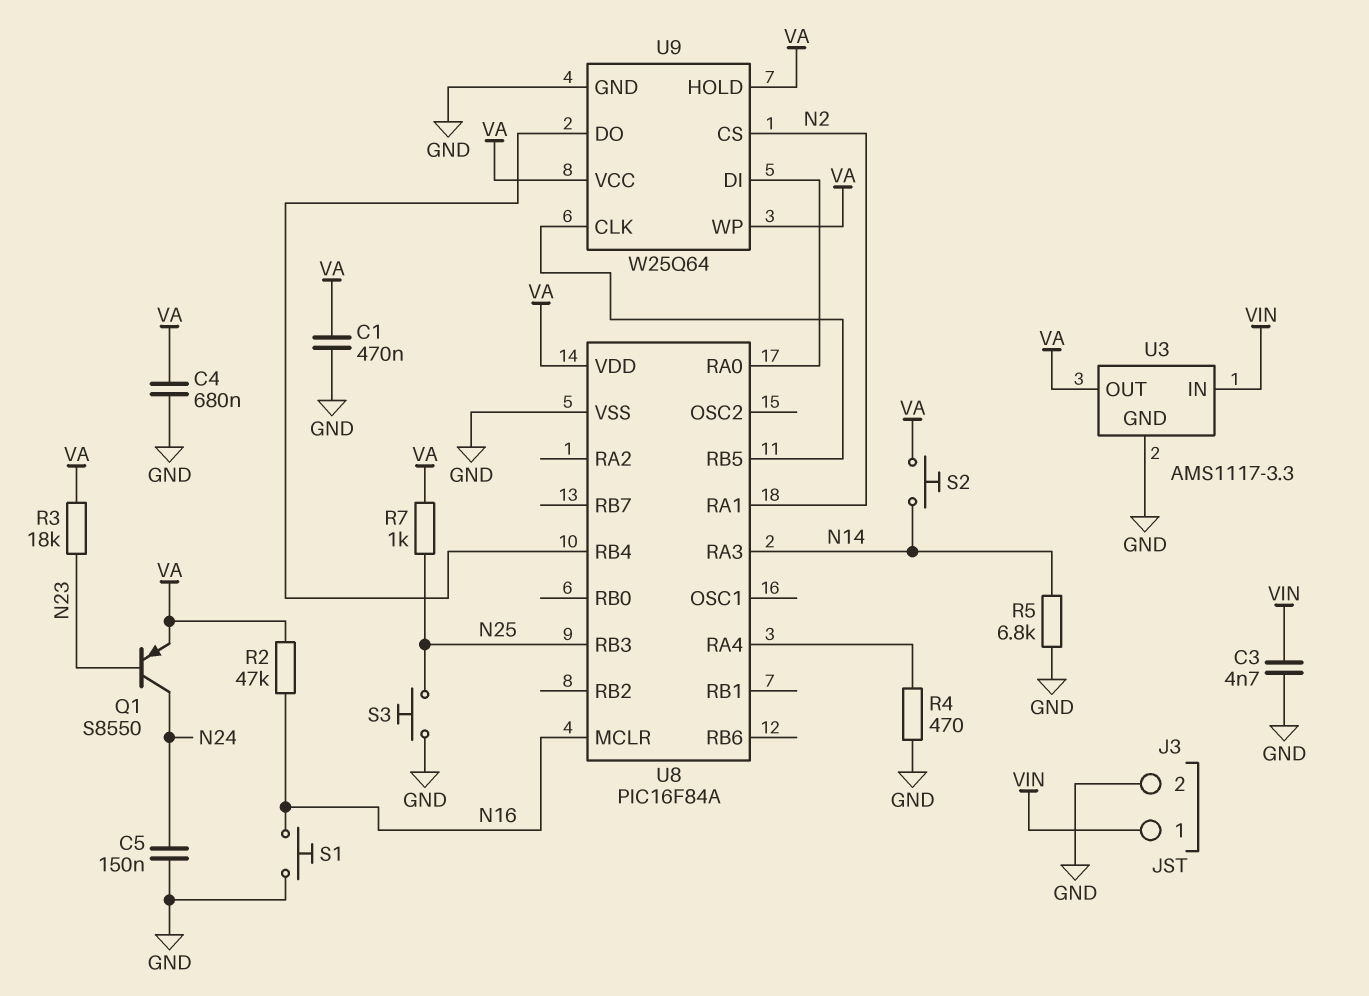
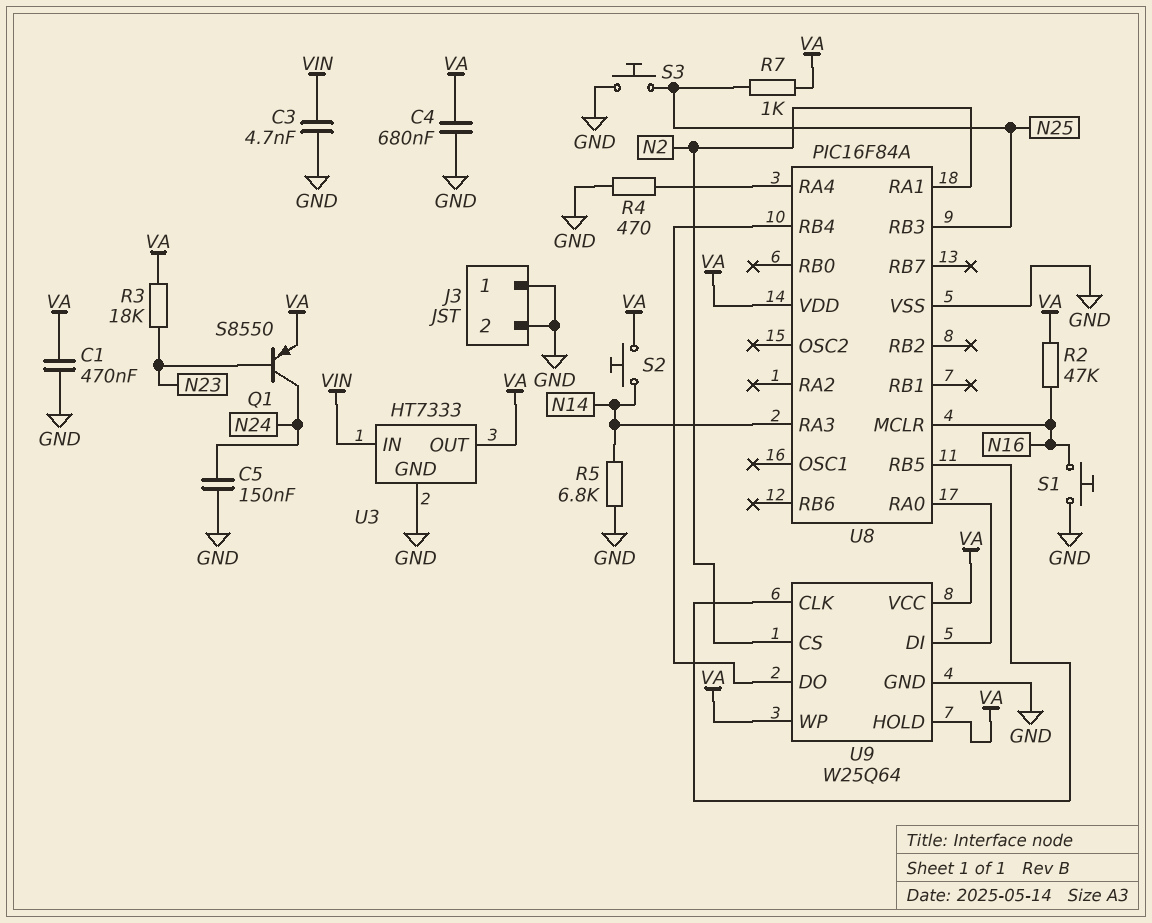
J3 pin 1: VIN -> GND
U3: AMS1117-3.3 -> HT7333

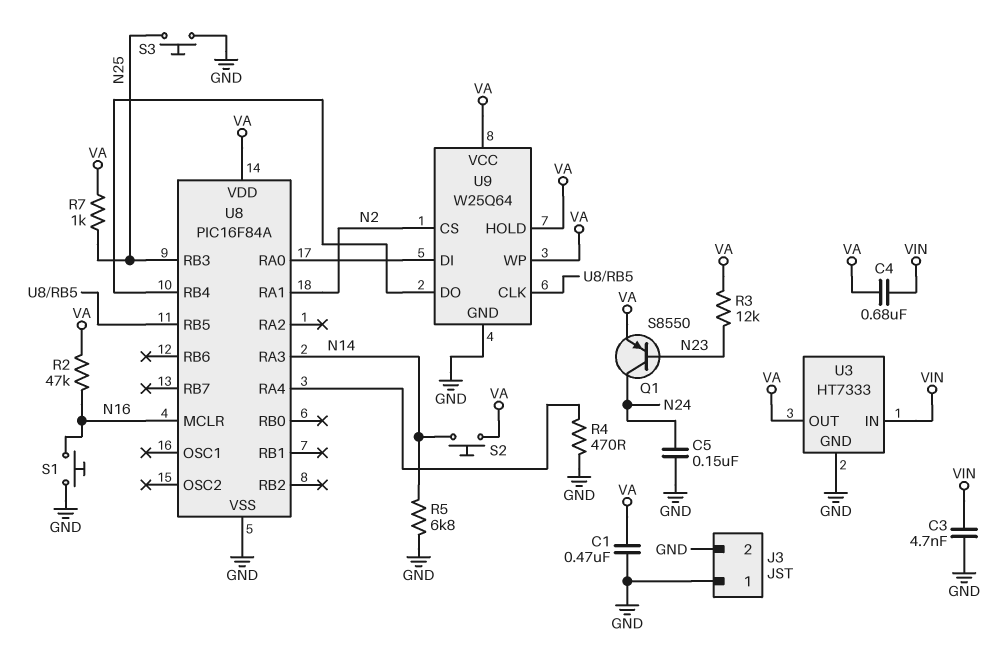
C4: 680nF (GND, VA) -> 680nF (VA, VIN)
R3: 18k (N23, VA) -> 12k (N23, VA)

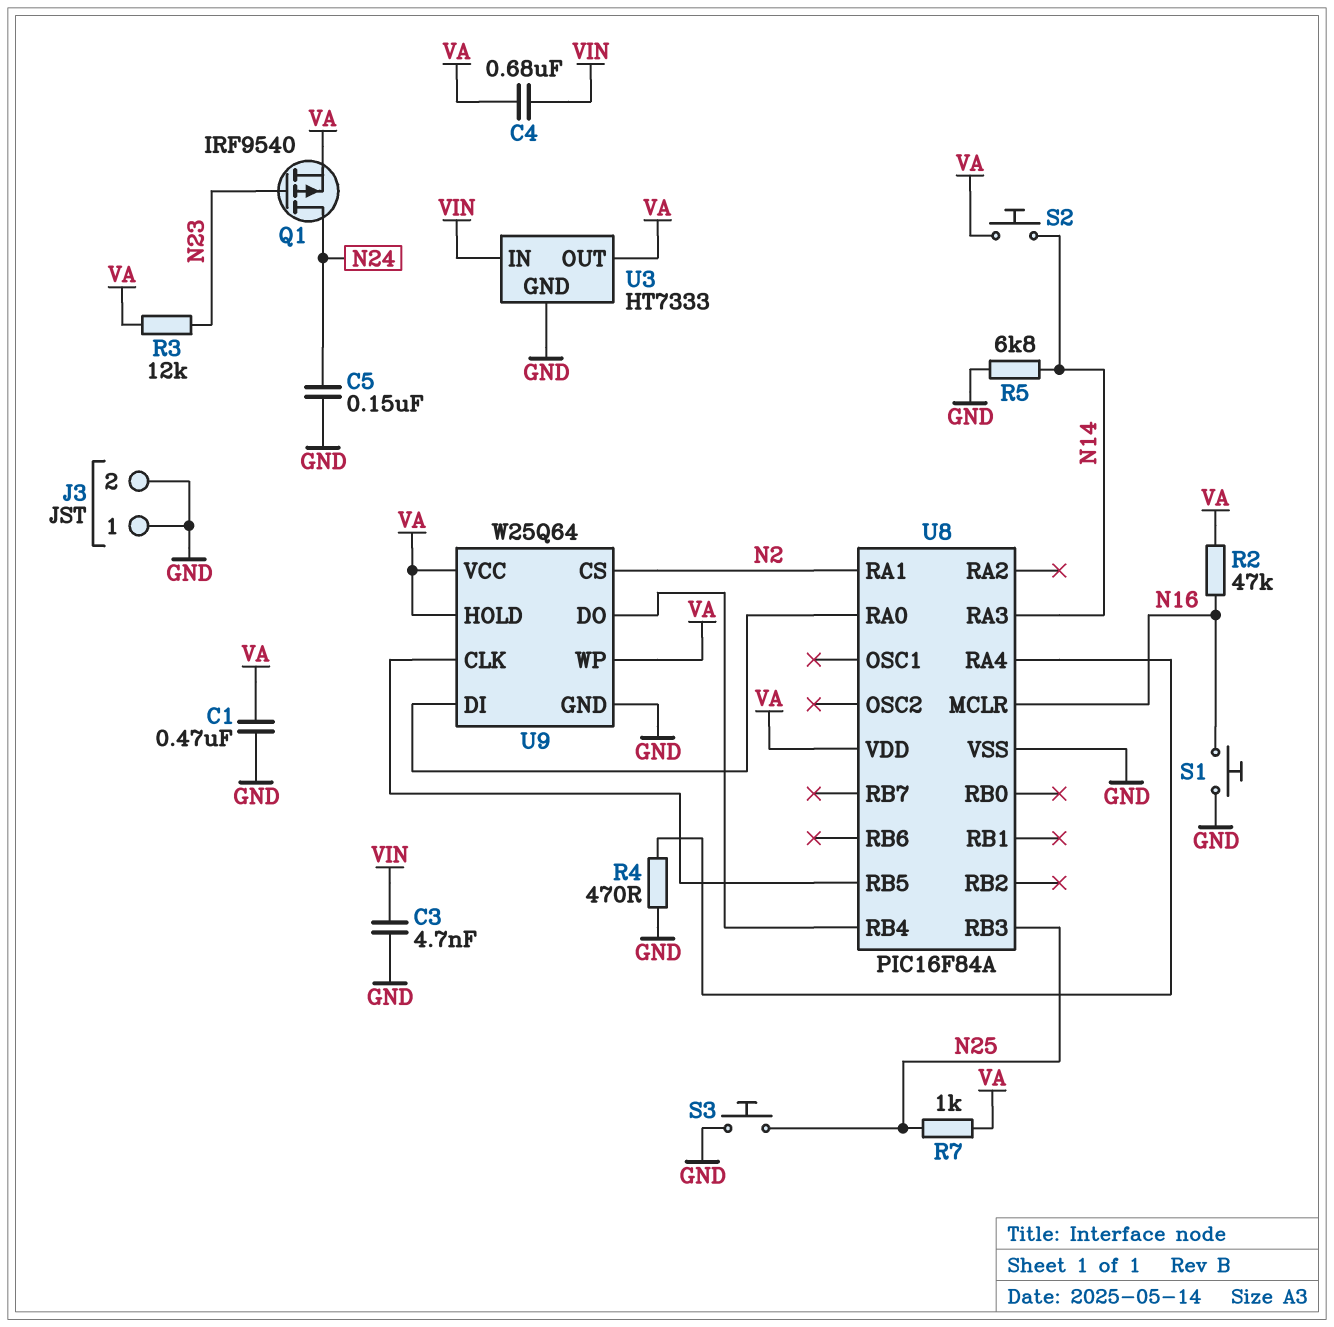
Q1: PNP S8550 (B N23, C N24, E VA) -> PMOS IRF9540 (G N23, D N24, S VA)

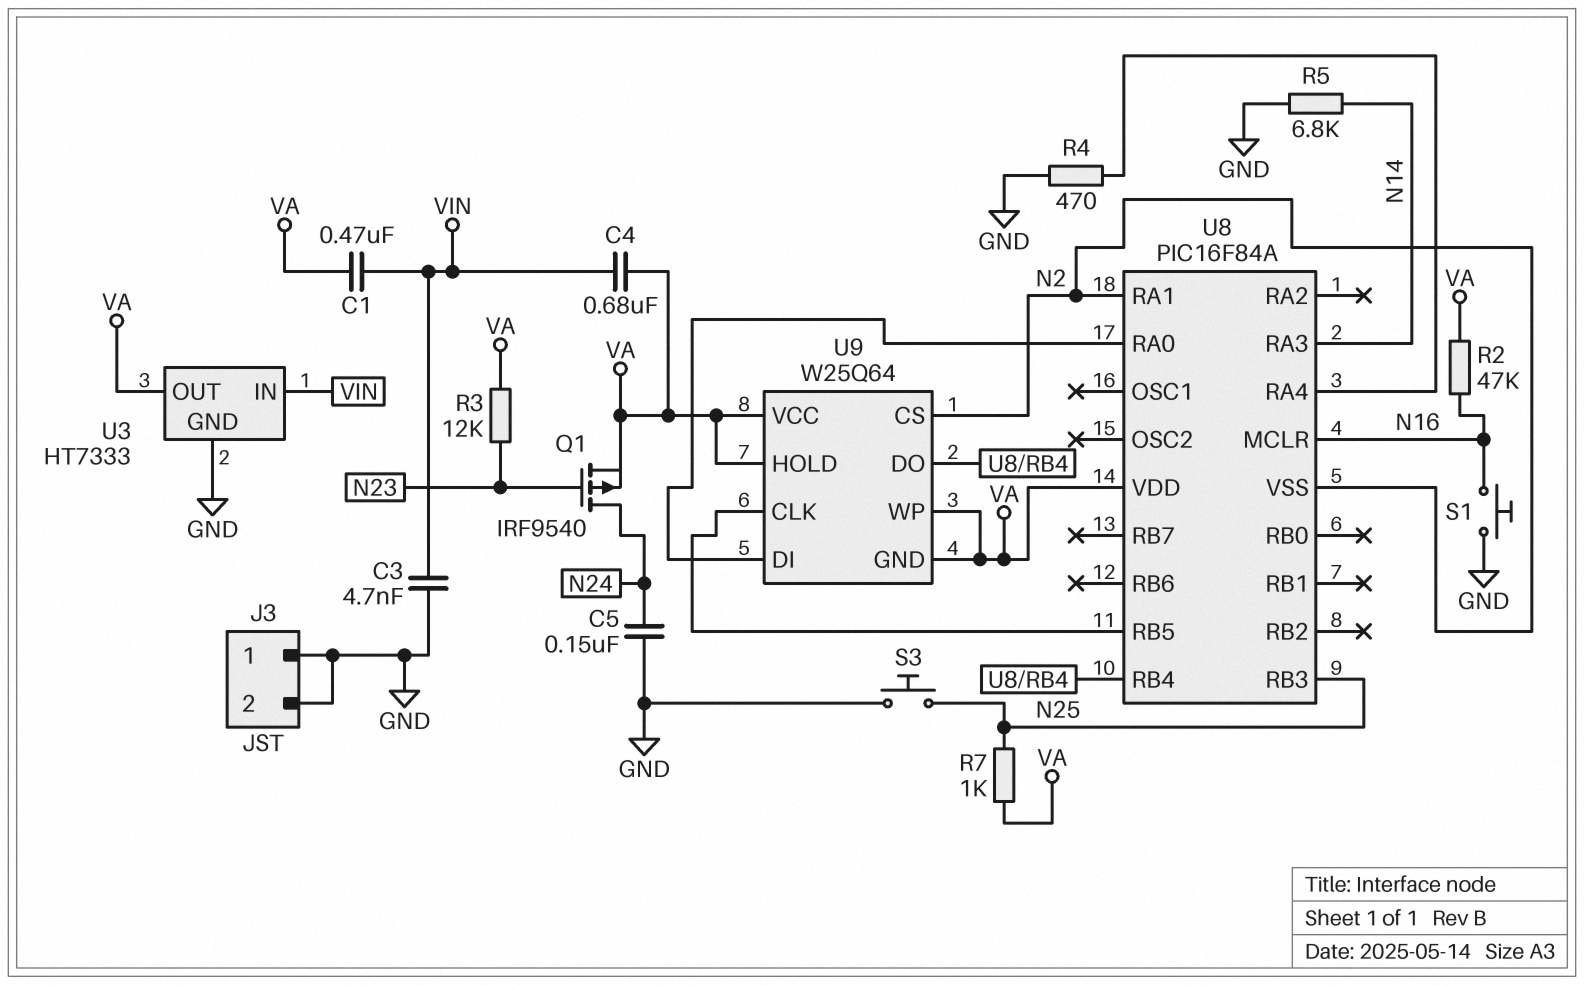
C1: 470nF (GND, VA) -> 470nF (VA, VIN)
S2: button (N14, VA) -> none
U8 pin VSS: GND -> N2
U9 pin GND: GND -> VA

